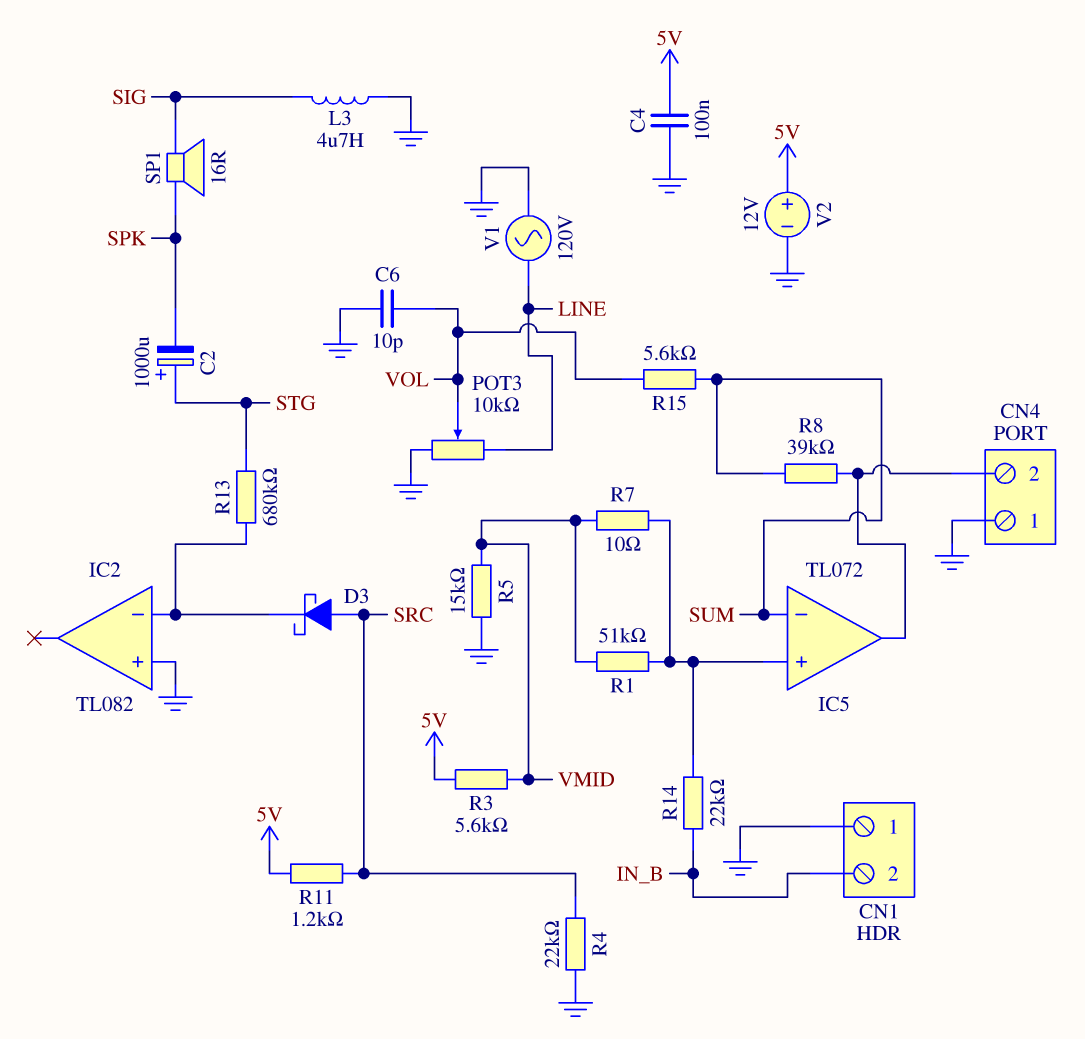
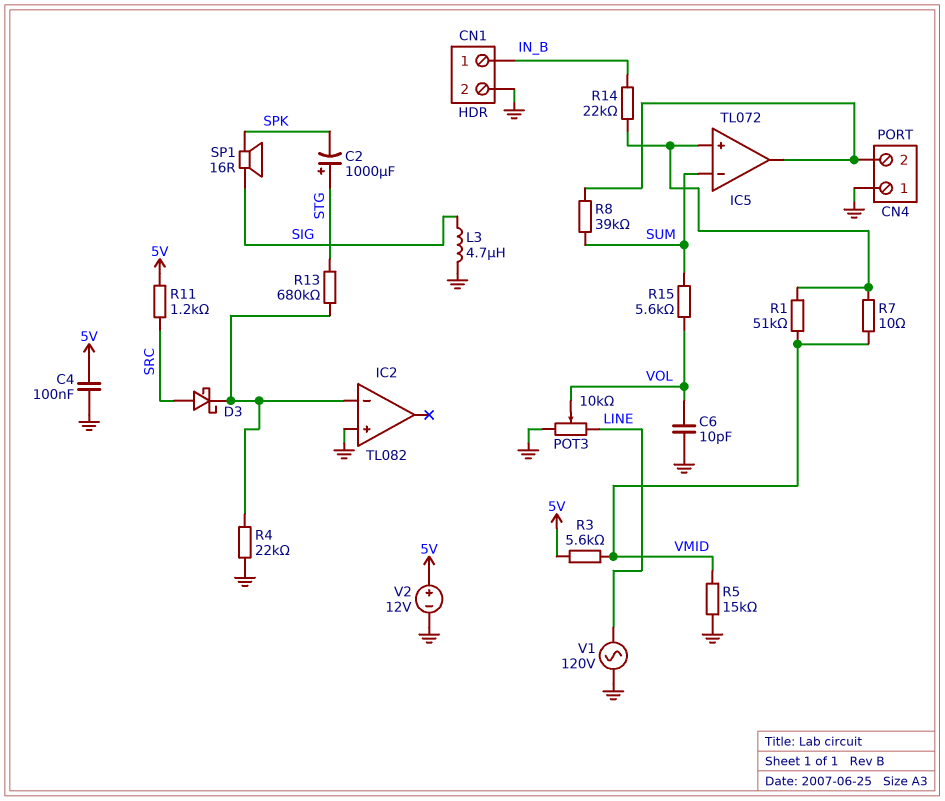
CN1 pin 1: GND -> IN_B
CN1 pin 2: IN_B -> GND
R4: 22k (GND, SRC) -> 22k (GND, IC2/in-)

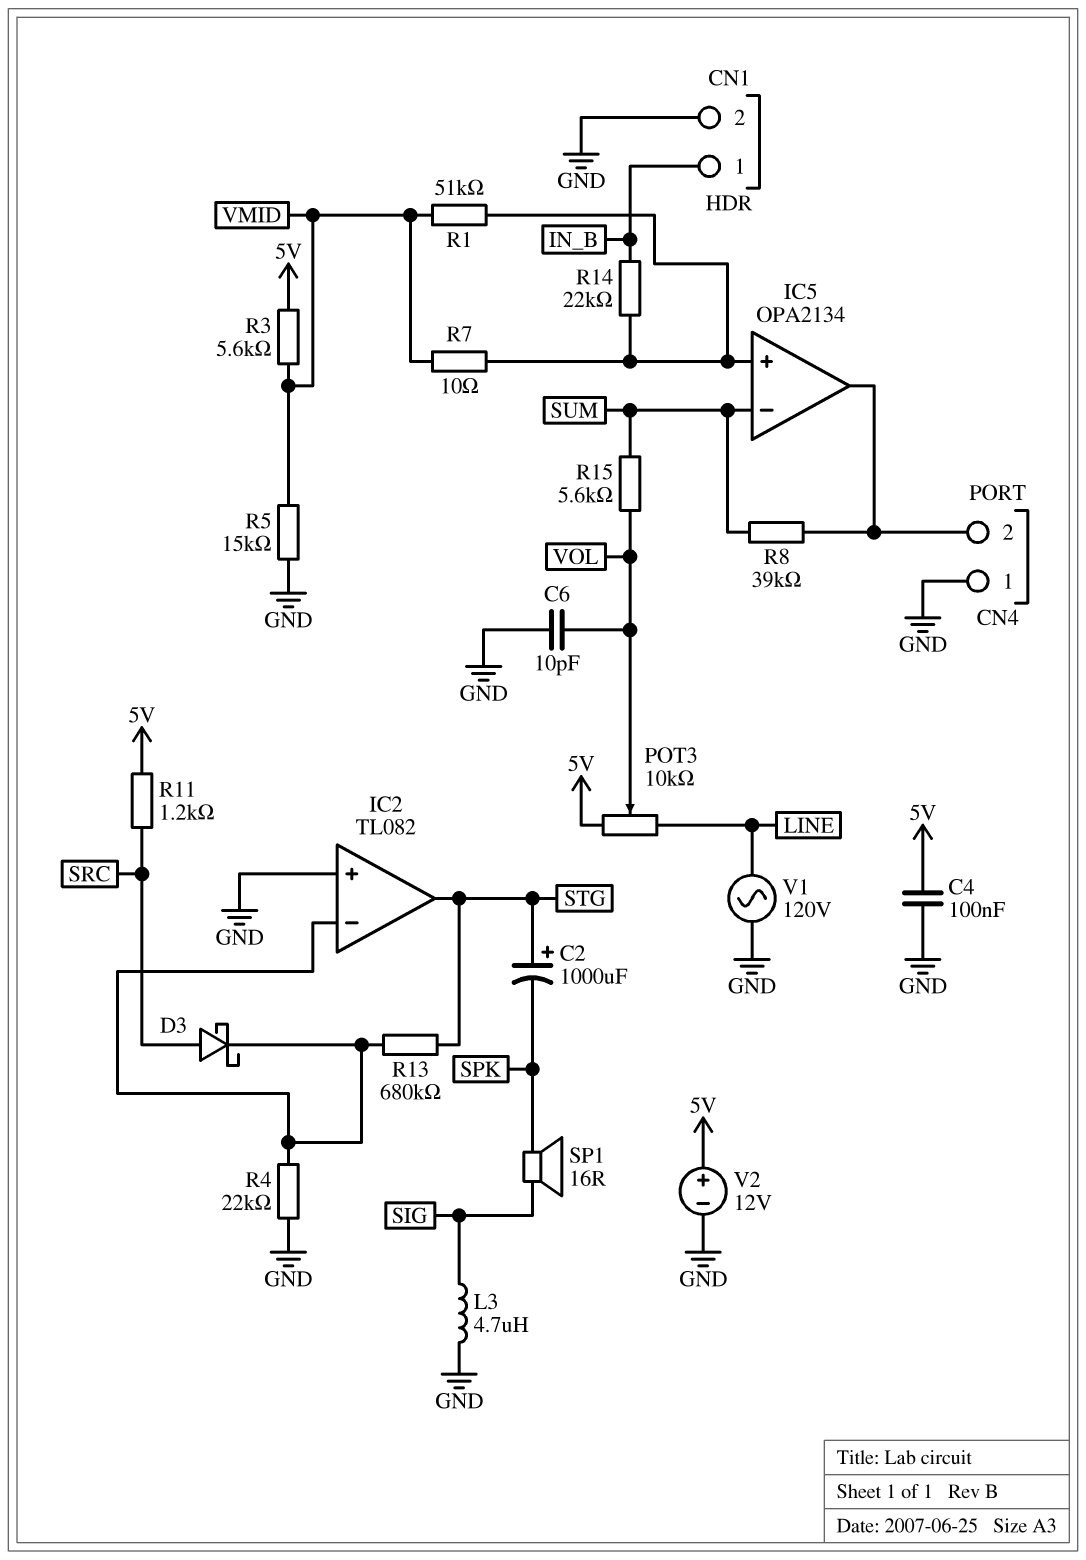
IC2 pin out: none -> STG
IC5: TL072 -> OPA2134
POT3: 10k (GND, LINE, wiper VOL) -> 10k (5V, LINE, wiper VOL)

